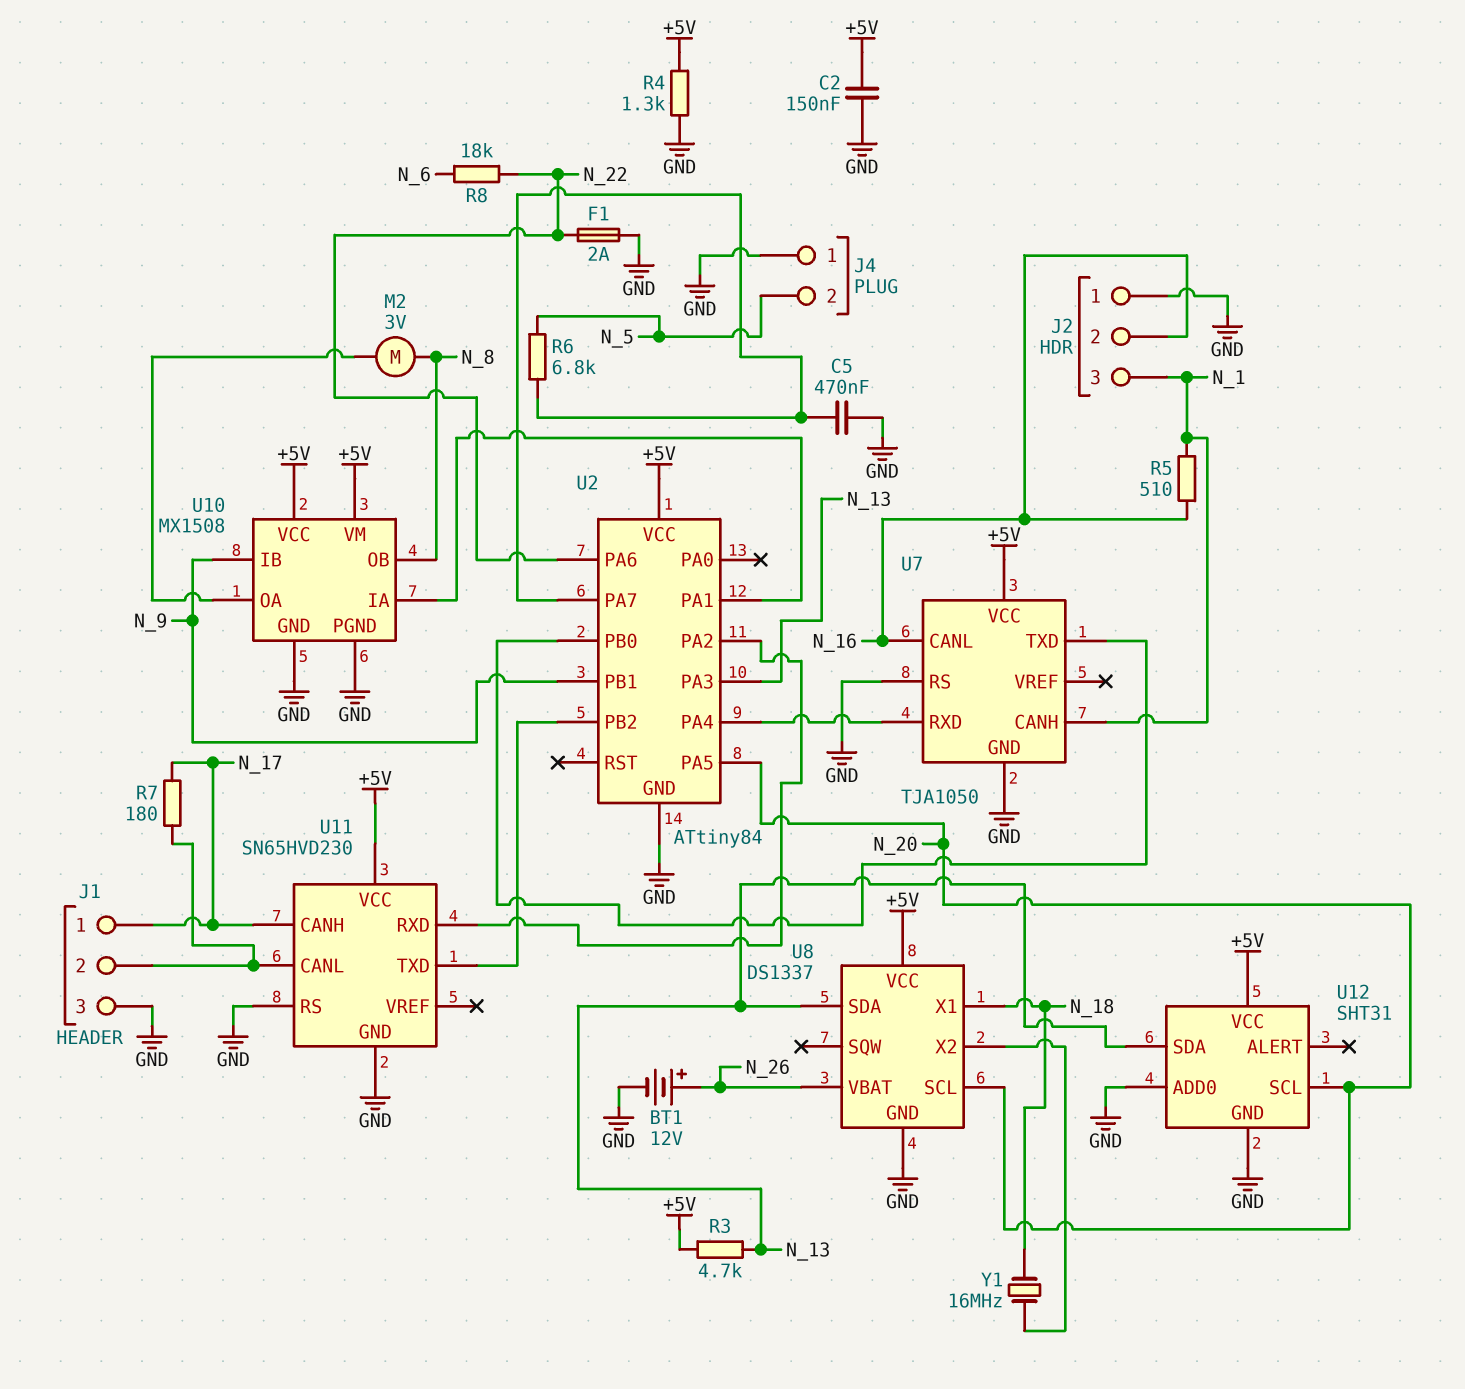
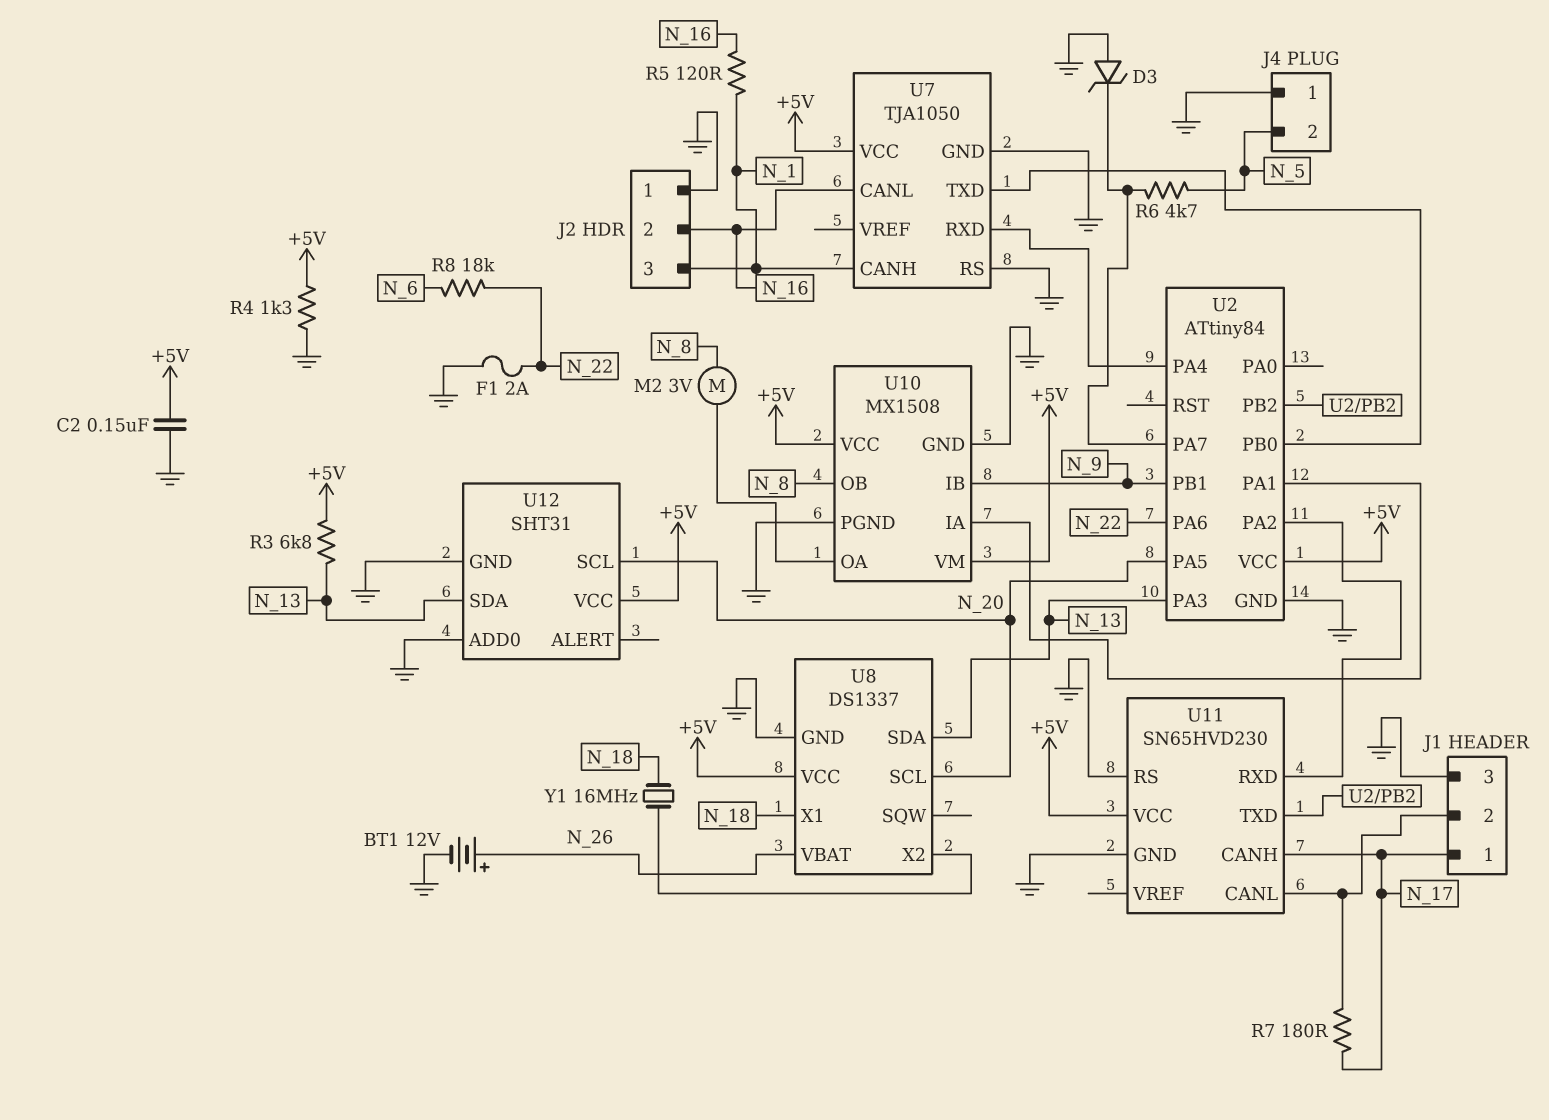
C5: 470nF (GND, U2/PA7) -> none
D3: none -> zener (A GND, K U2/PA7)
R3: 4.7k (+5V, N_13) -> 6.8k (+5V, N_13)
R5: 510 (N_1, N_16) -> 120 (N_1, N_16)
R6: 6.8k (N_5, U2/PA7) -> 4.7k (N_5, U2/PA7)

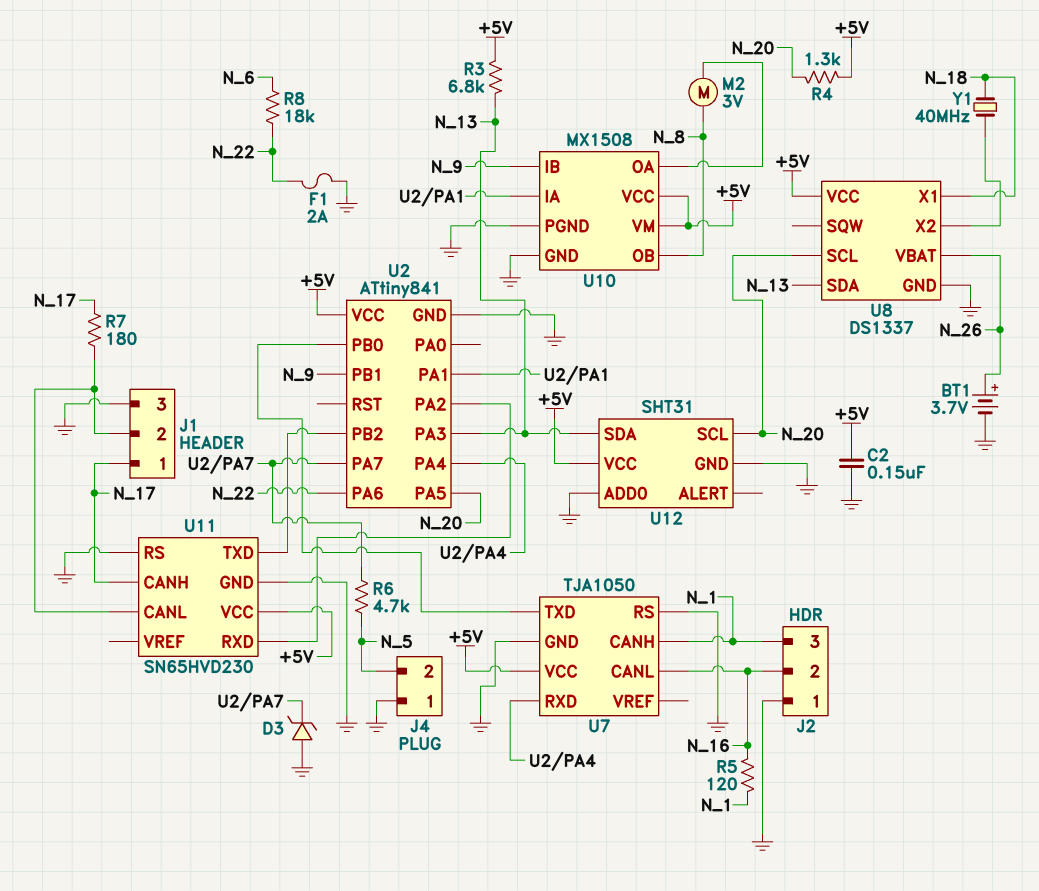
BT1: 12V (plus N_26, minus GND) -> 3.7V (plus N_26, minus GND)
R4: 1.3k (+5V, GND) -> 1.3k (+5V, N_20)
U2: ATtiny84 -> ATtiny841
Y1: 16MHz (N_18, U8/X2) -> 40MHz (N_18, U8/X2)

